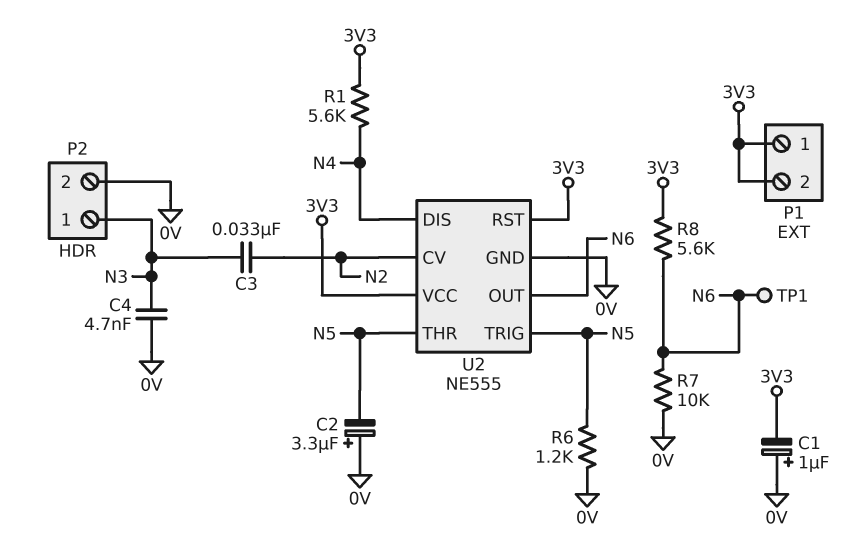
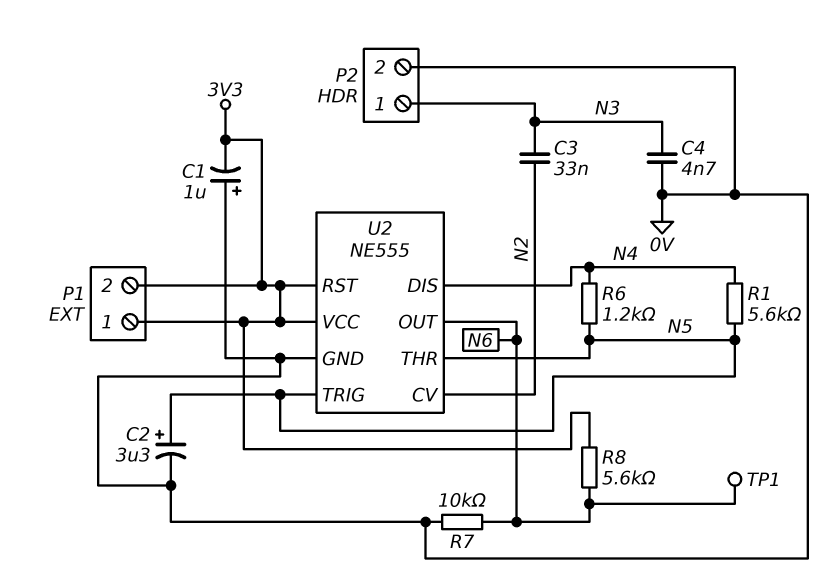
C2: 3.3uF (plus 0V, minus N5) -> 3.3uF (plus N5, minus 0V)
R1: 5.6k (3V3, N4) -> 5.6k (N4, N5)
R6: 1.2k (0V, N5) -> 1.2k (N4, N5)

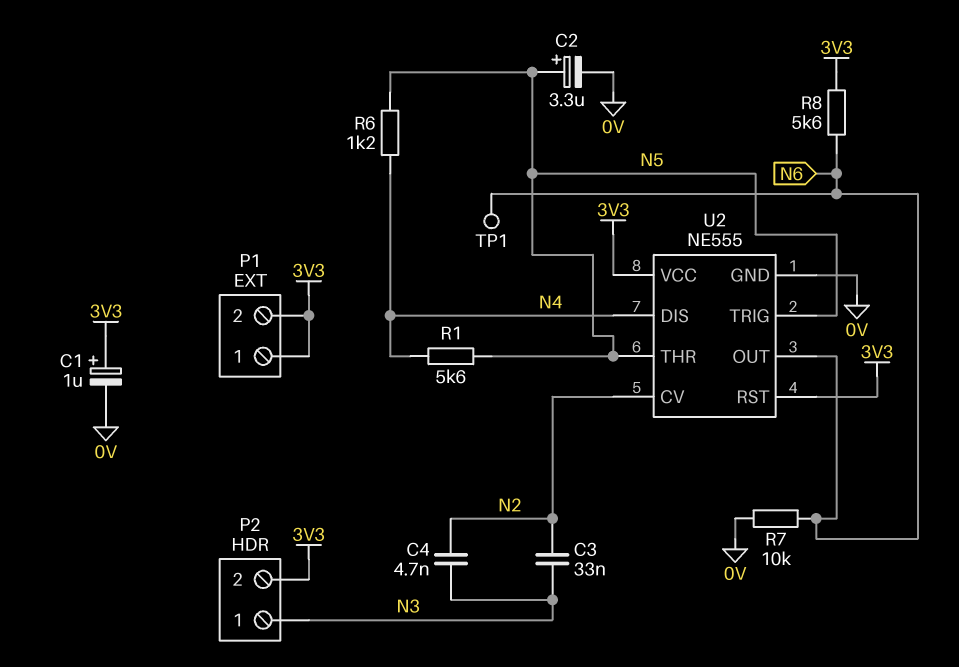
C1: 1uF (plus 0V, minus 3V3) -> 1uF (plus 3V3, minus 0V)
C4: 4.7nF (0V, N3) -> 4.7nF (N2, N3)
P2 pin 2: 0V -> 3V3

